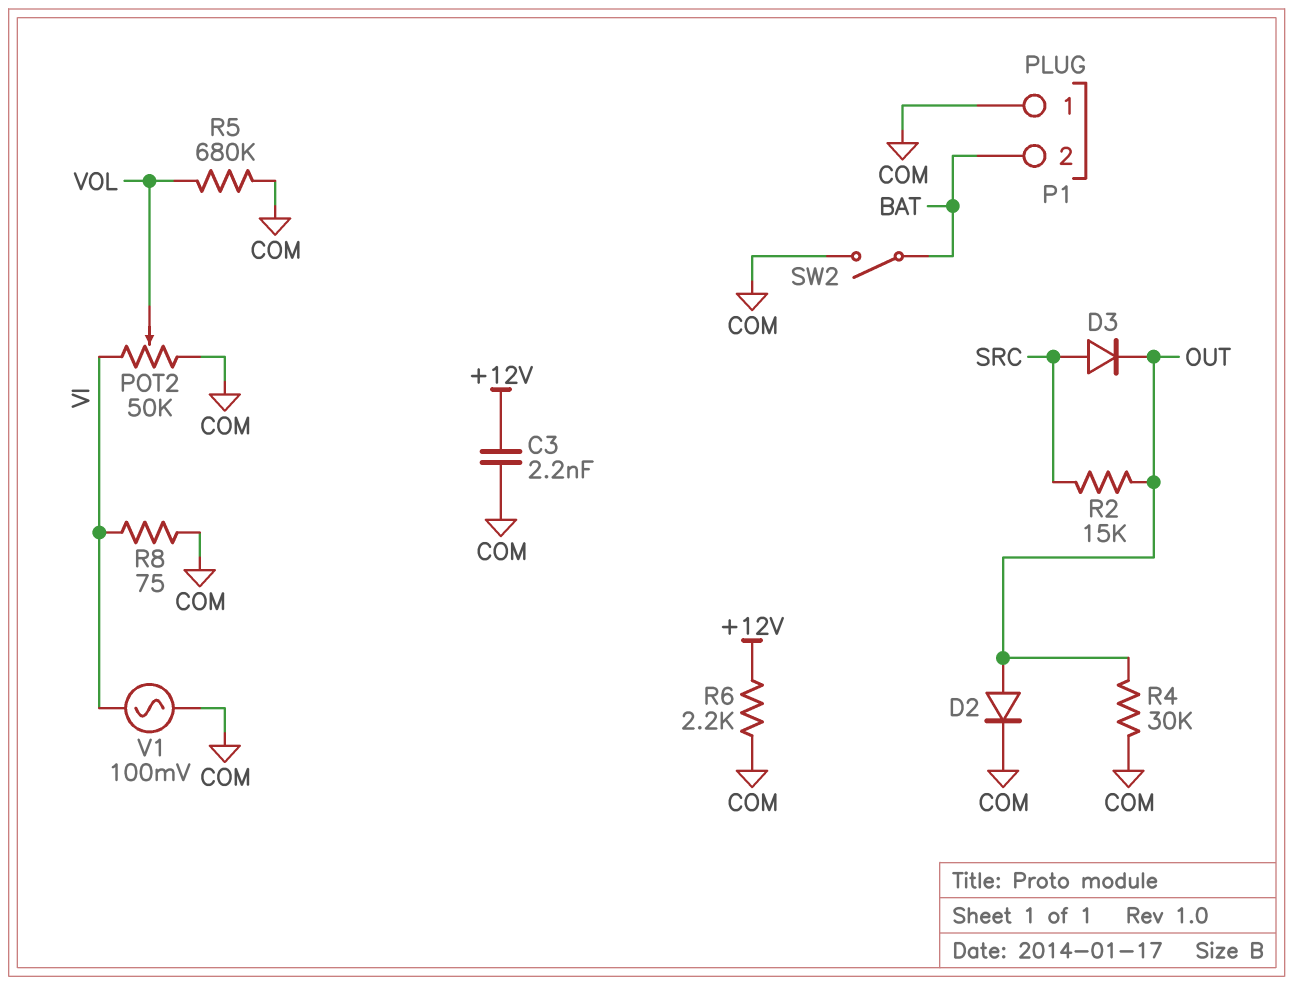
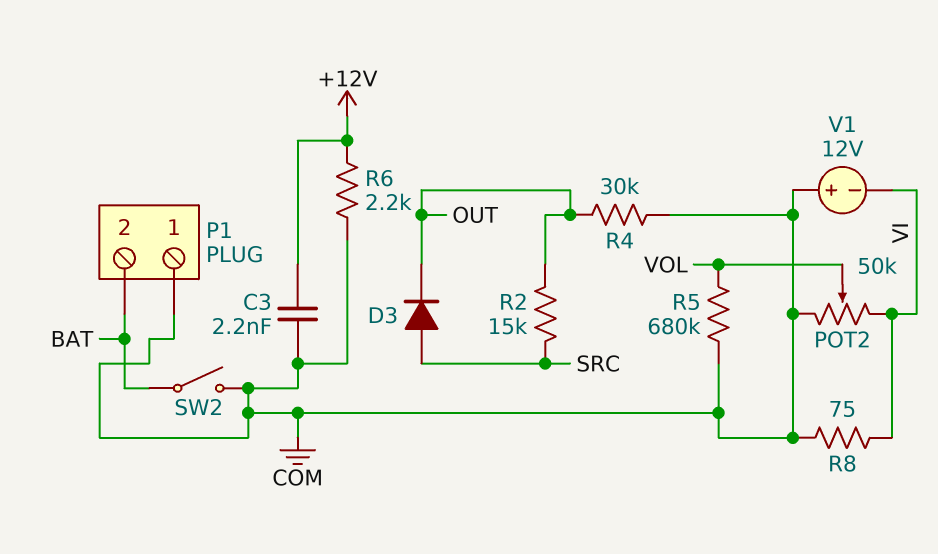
D2: diode (A OUT, K COM) -> none
V1: AC 100mV (COM, VI) -> 12V (plus COM, minus VI)

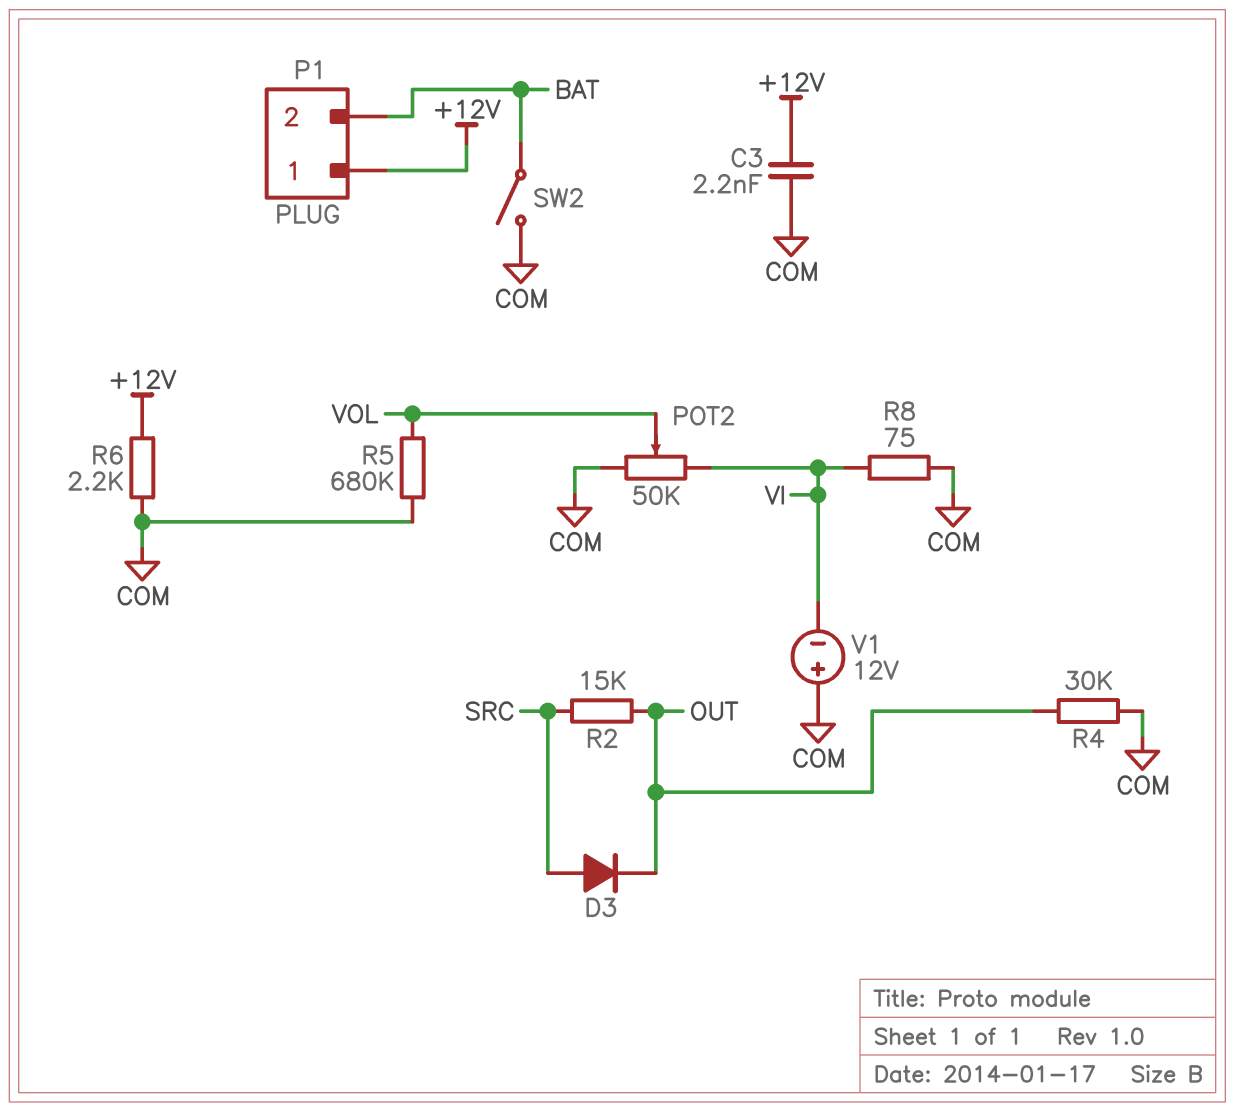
P1 pin 1: COM -> +12V

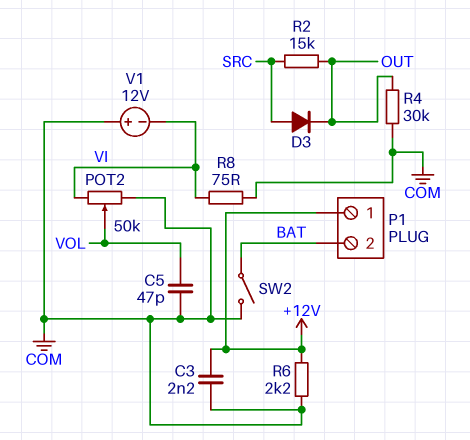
C5: none -> 47pF (COM, VOL)
R5: 680k (COM, VOL) -> none

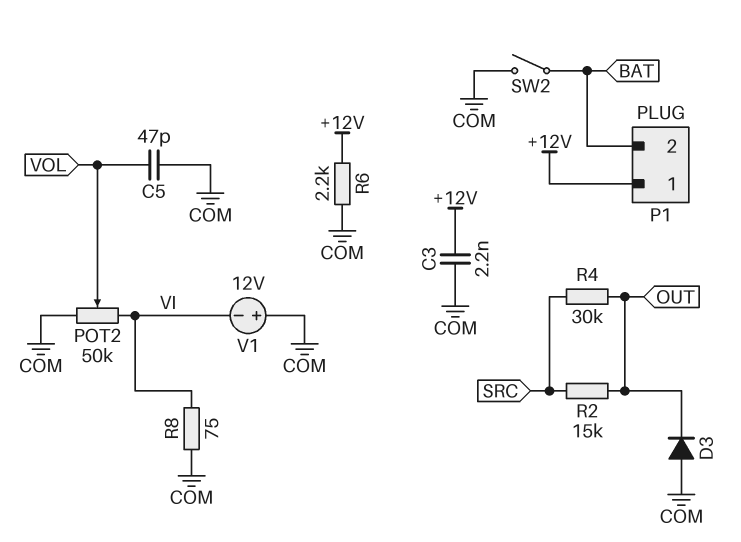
D3: diode (A SRC, K OUT) -> diode (A COM, K OUT)
R4: 30k (COM, OUT) -> 30k (OUT, SRC)

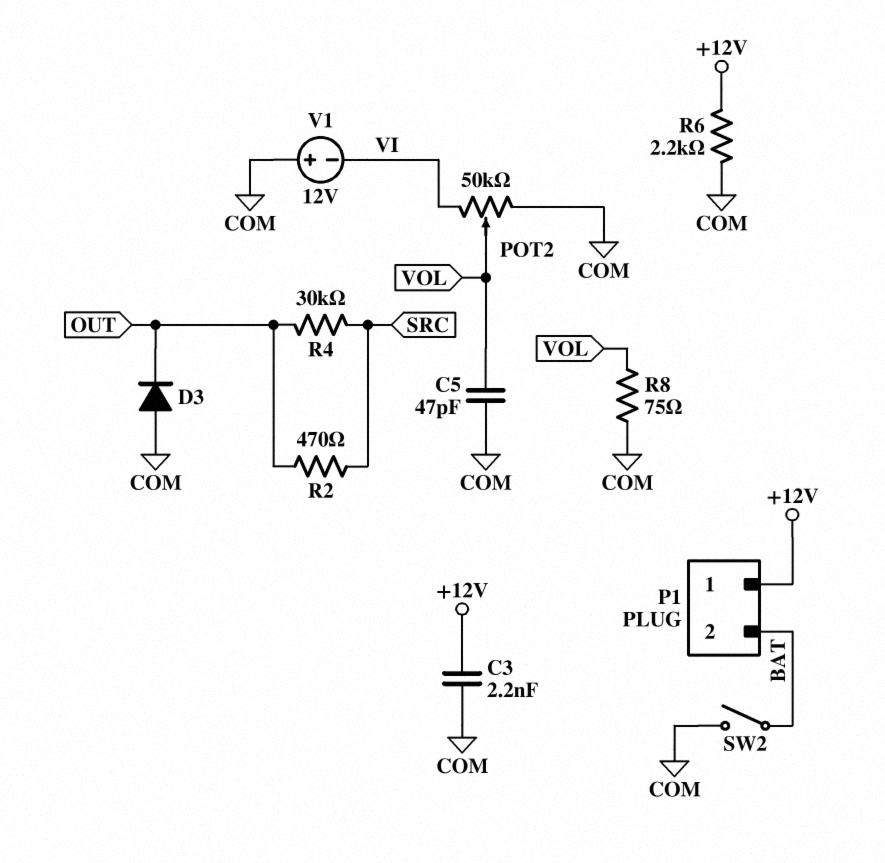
R2: 15k (OUT, SRC) -> 470 (OUT, SRC)
R8: 75 (COM, VI) -> 75 (COM, VOL)

